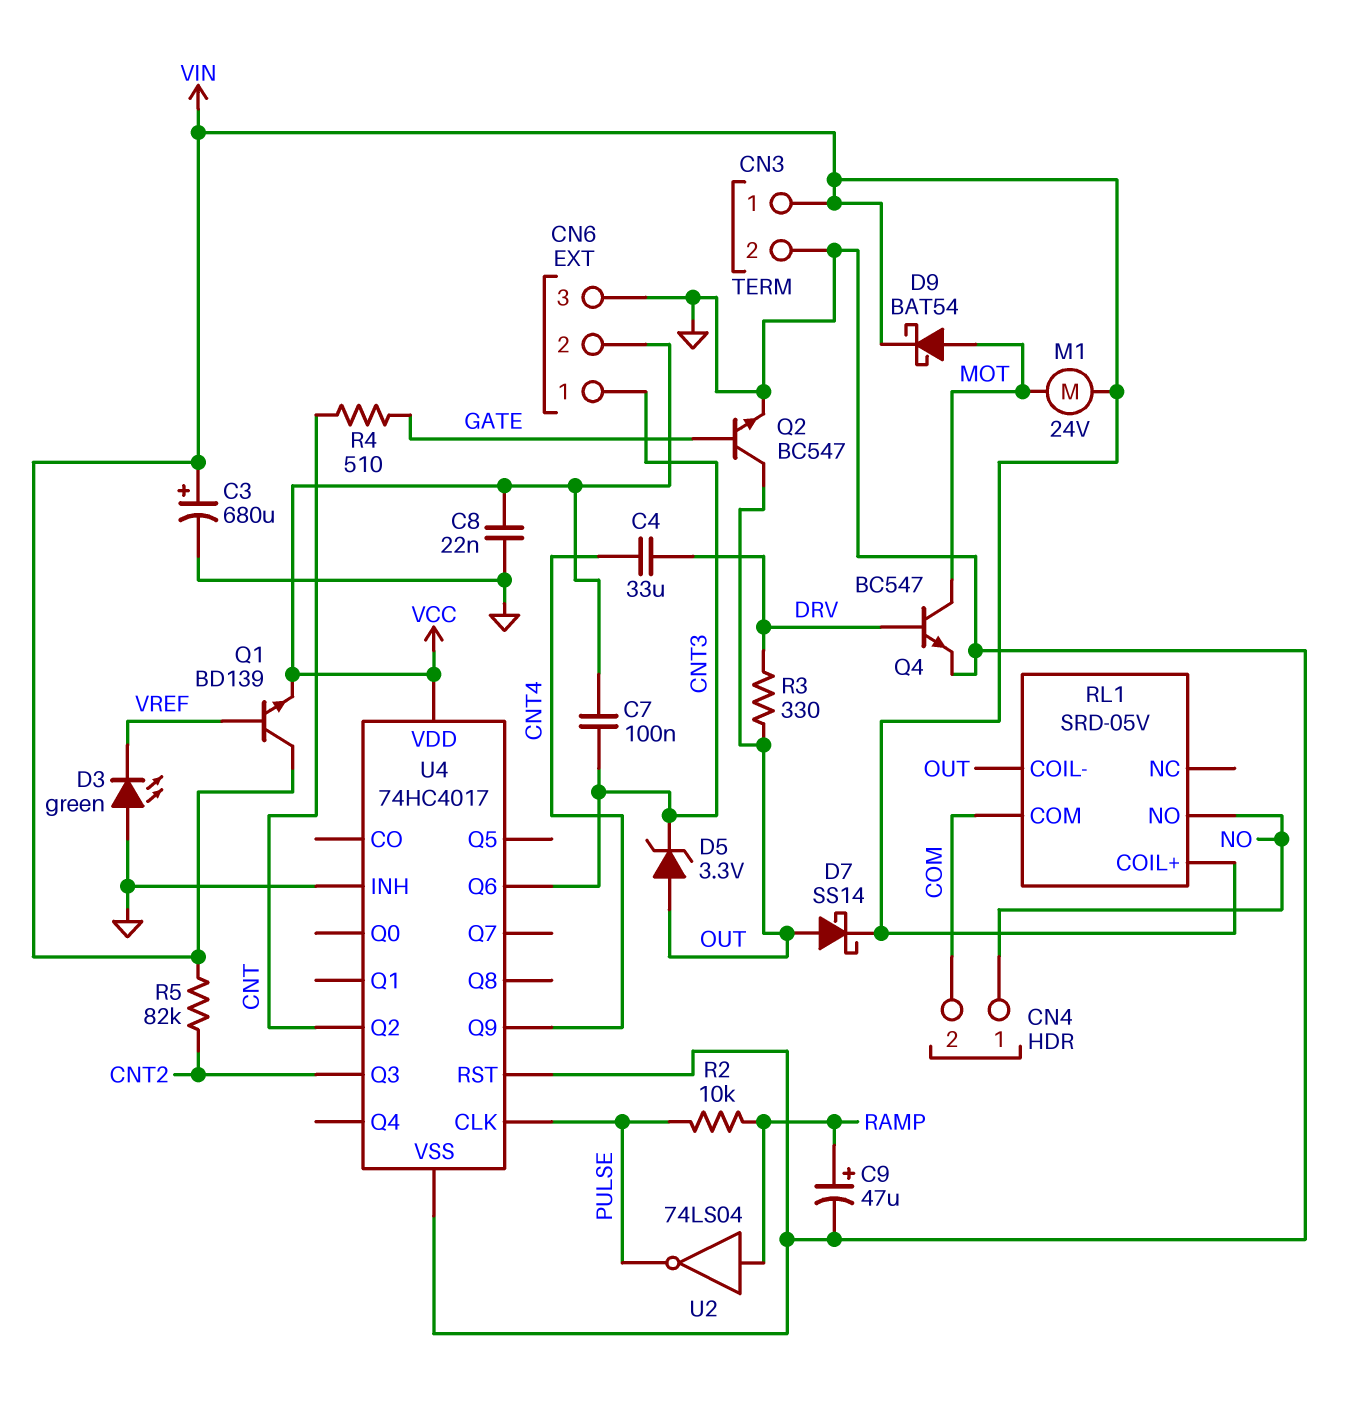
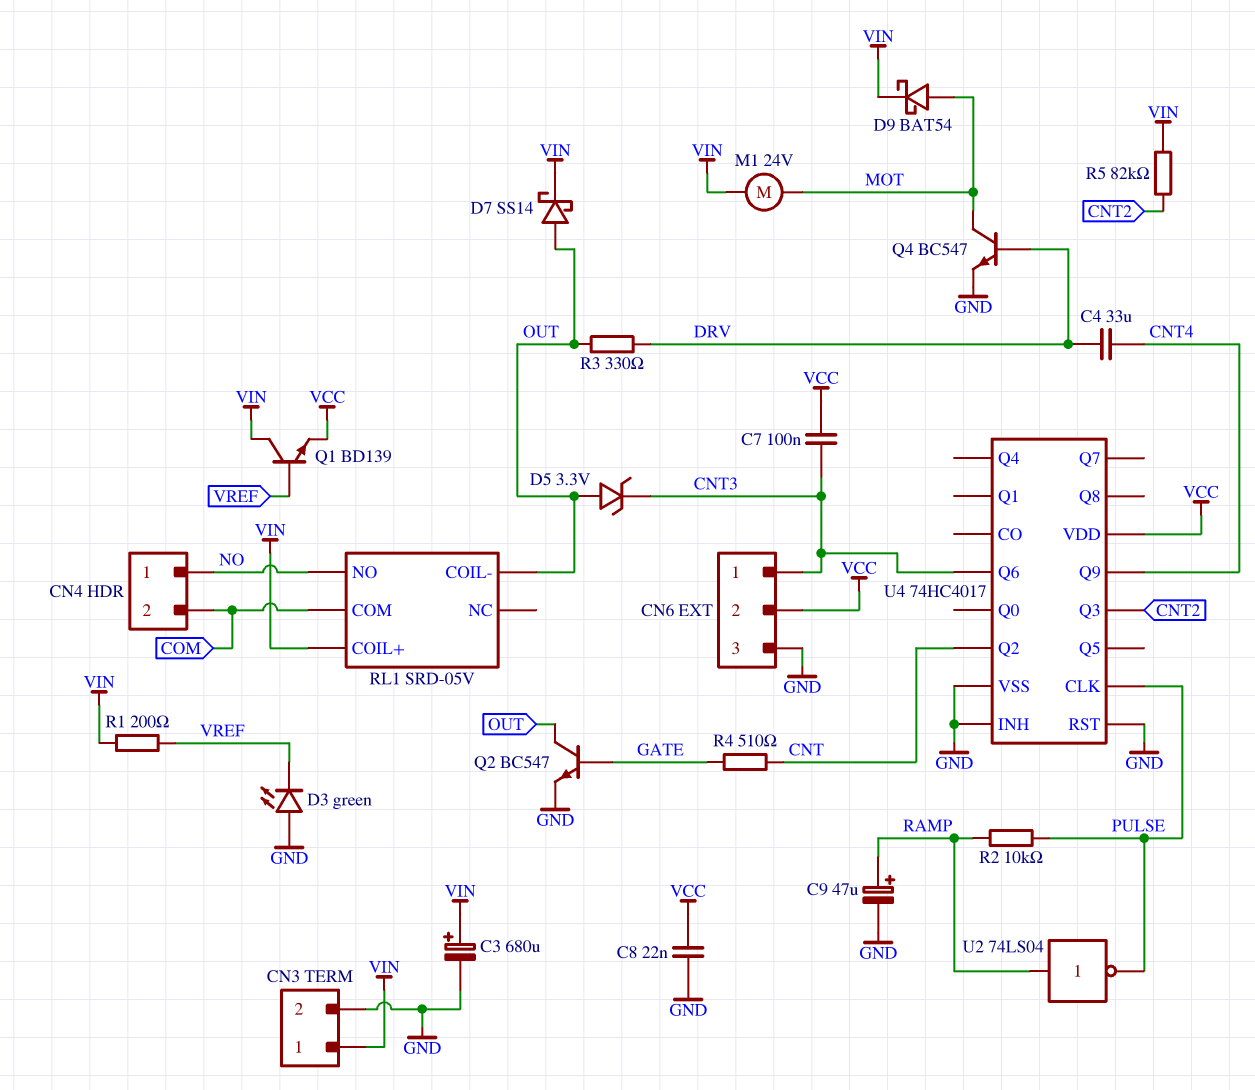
R1: none -> 200 (VIN, VREF)

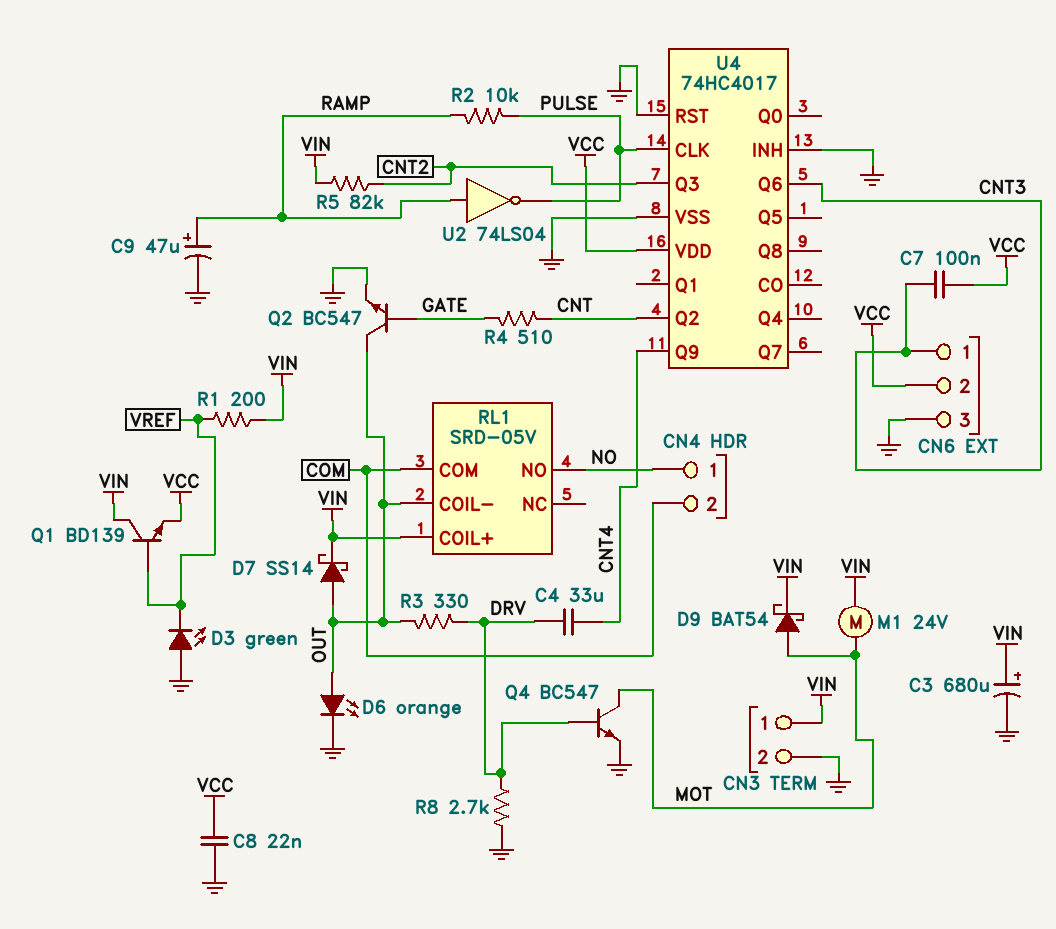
D5: zener 3.3V (A OUT, K CNT3) -> none
D6: none -> LED orange (A OUT, K GND)
R8: none -> 2.7k (DRV, GND)

